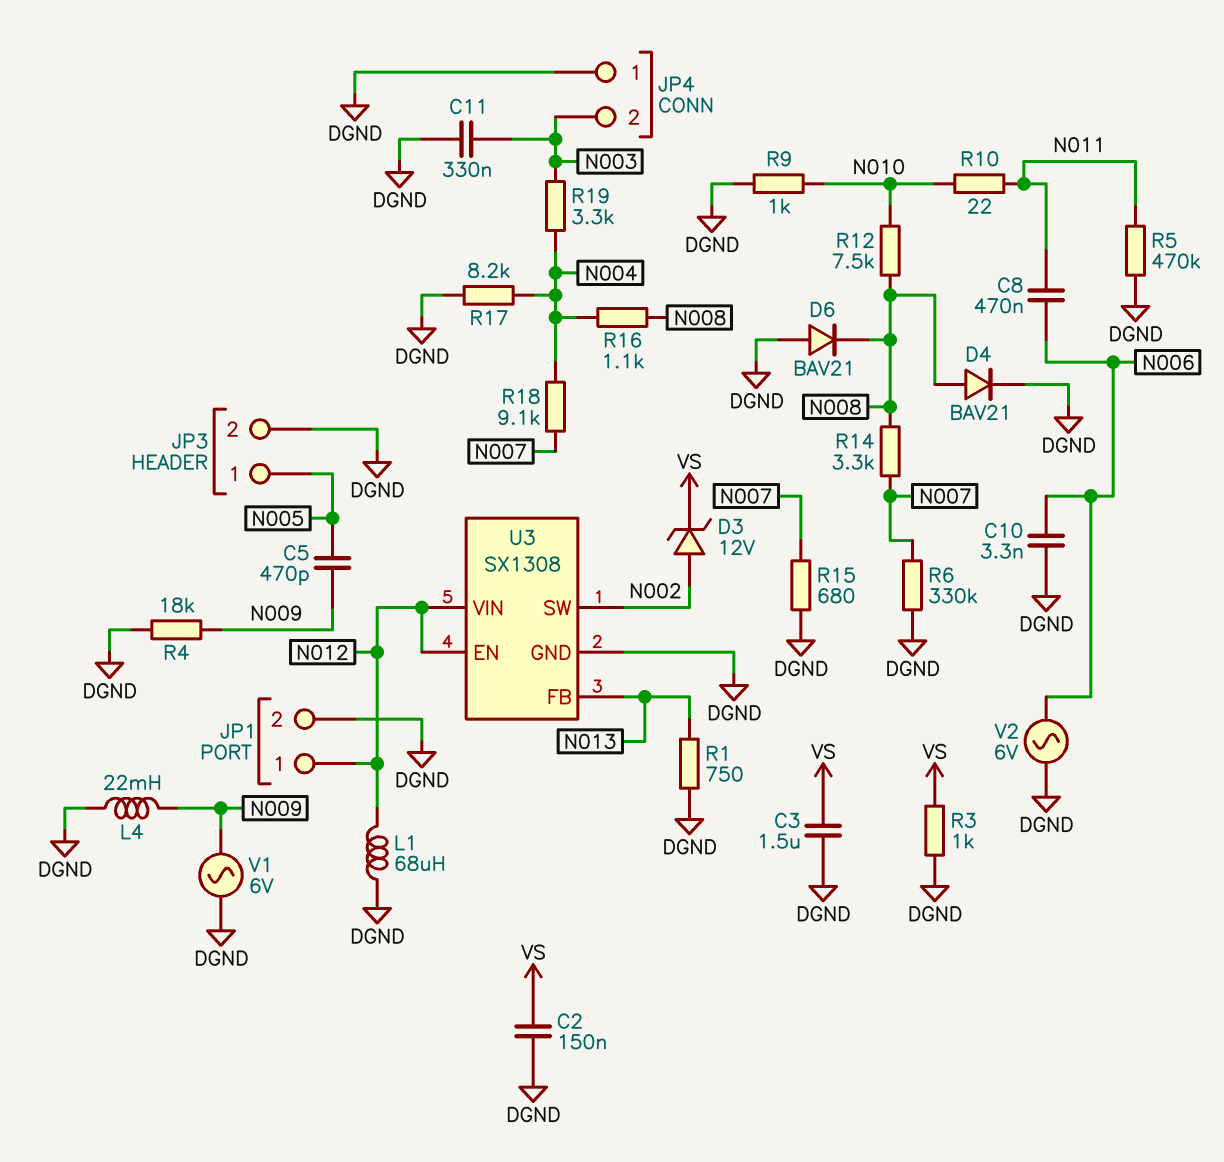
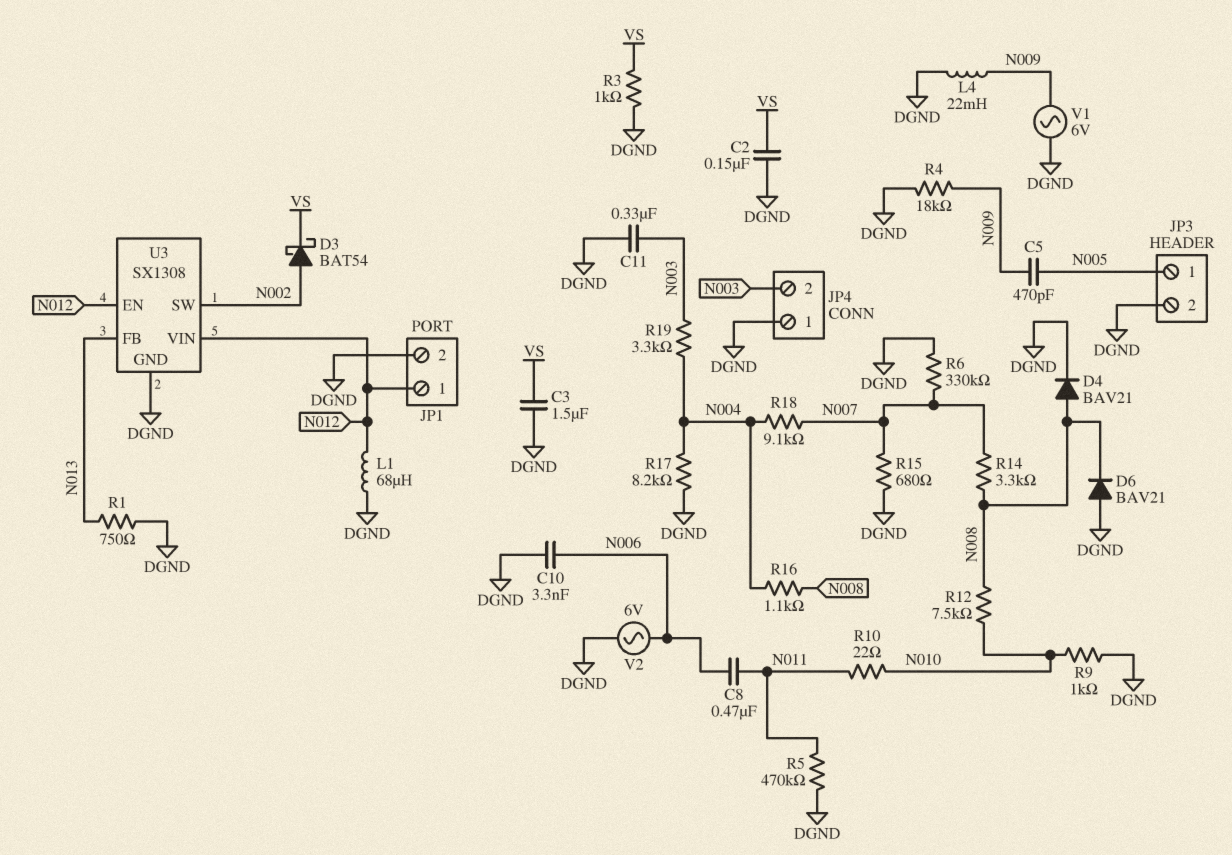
D3: zener 12V (A N002, K VS) -> schottky BAT54 (A N002, K VS)

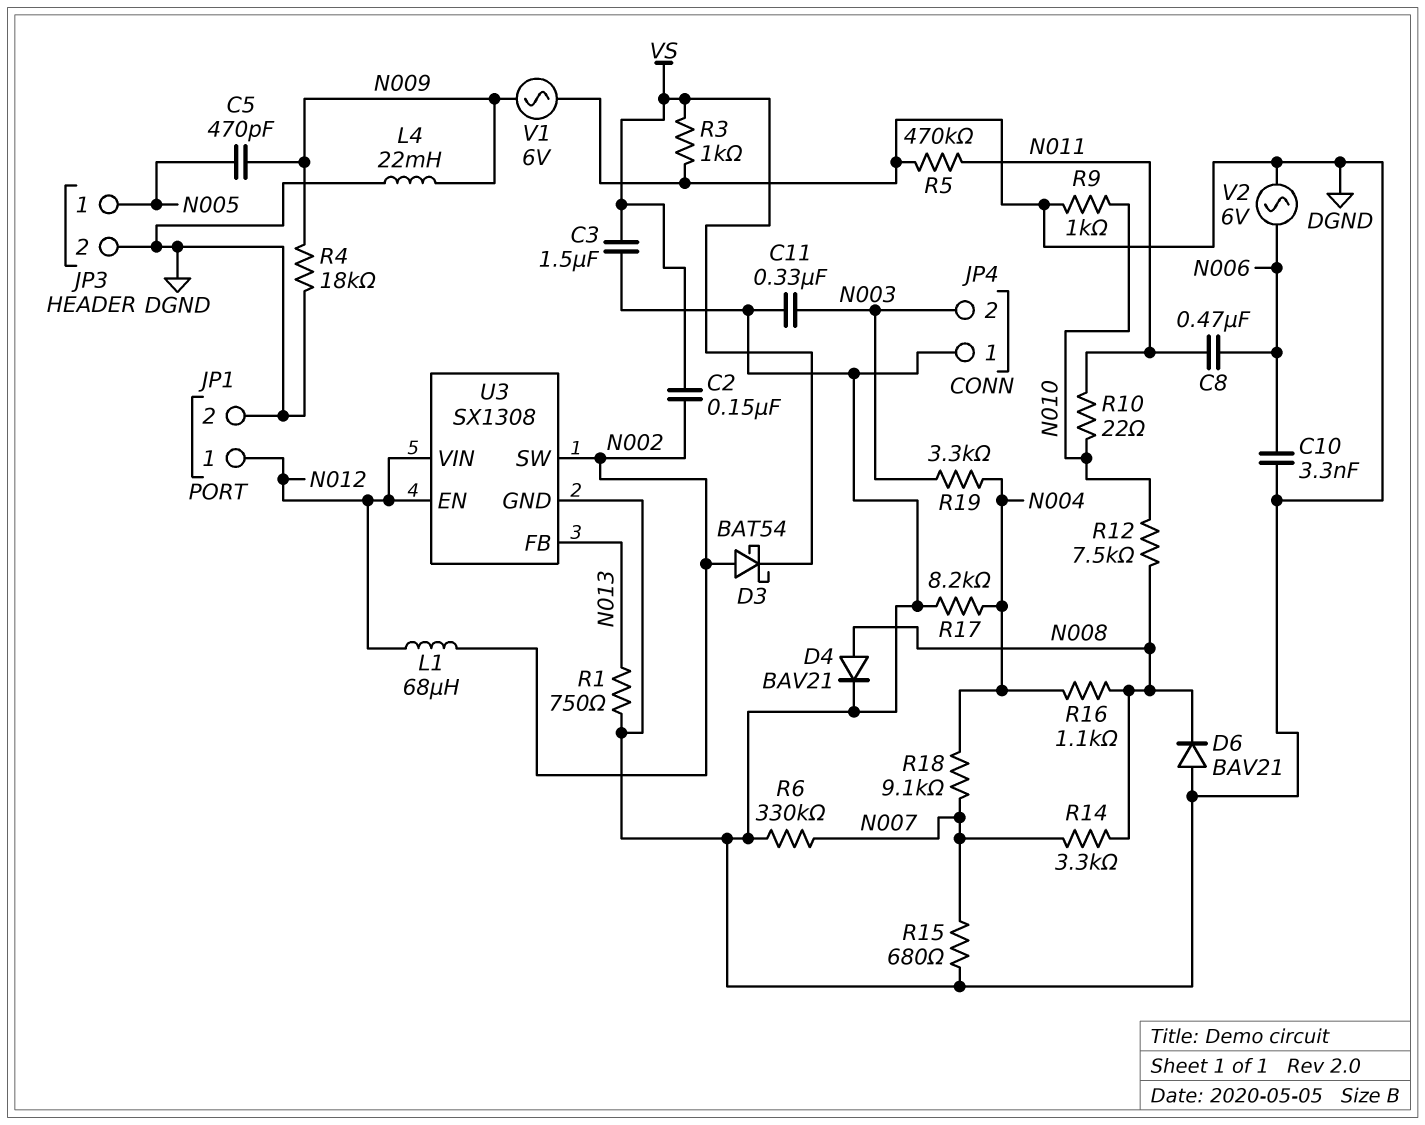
C2: 150nF (DGND, VS) -> 150nF (N002, VS)
L1: 68uH (DGND, N012) -> 68uH (N002, N012)

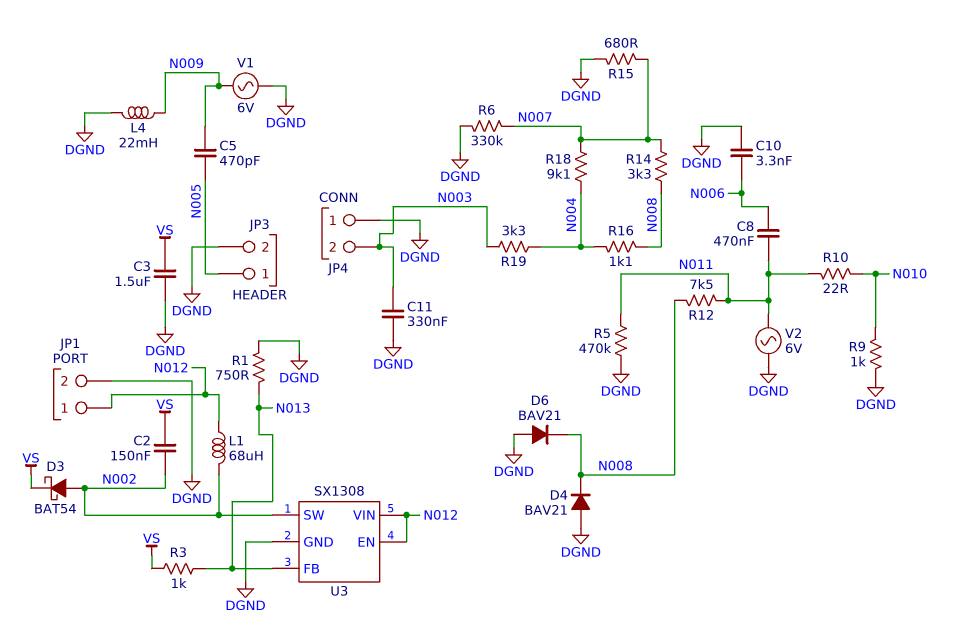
D4: diode BAV21 (A N008, K DGND) -> diode BAV21 (A DGND, K N008)
R3: 1k (DGND, VS) -> 1k (N013, VS)
R4: 18k (DGND, N009) -> none
R12: 7.5k (N008, N010) -> 7.5k (N008, N011)
R17: 8.2k (DGND, N004) -> none
V2: AC 6V (DGND, N006) -> AC 6V (DGND, N011)

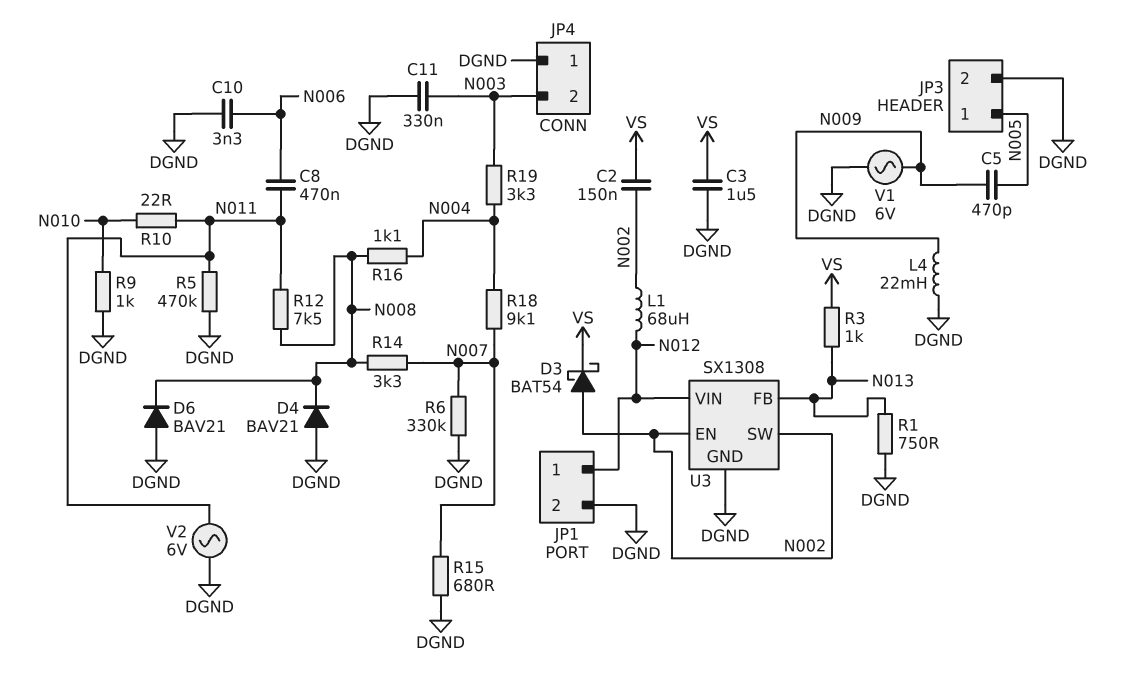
U3 pin EN: N012 -> N002

